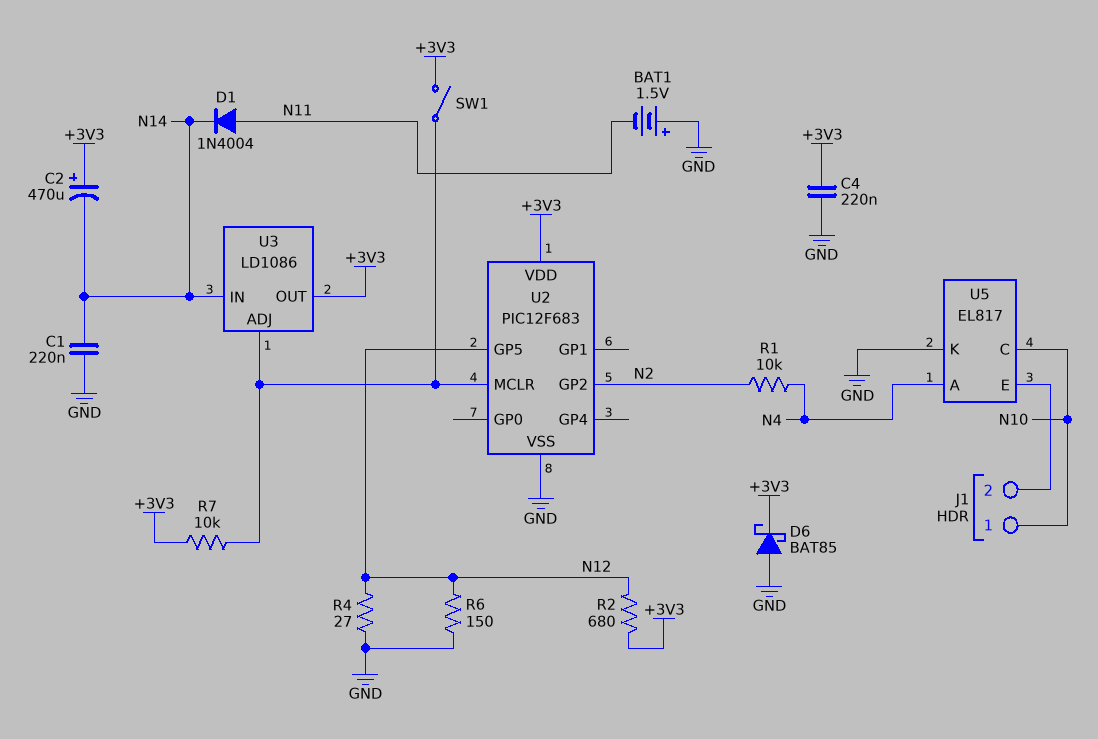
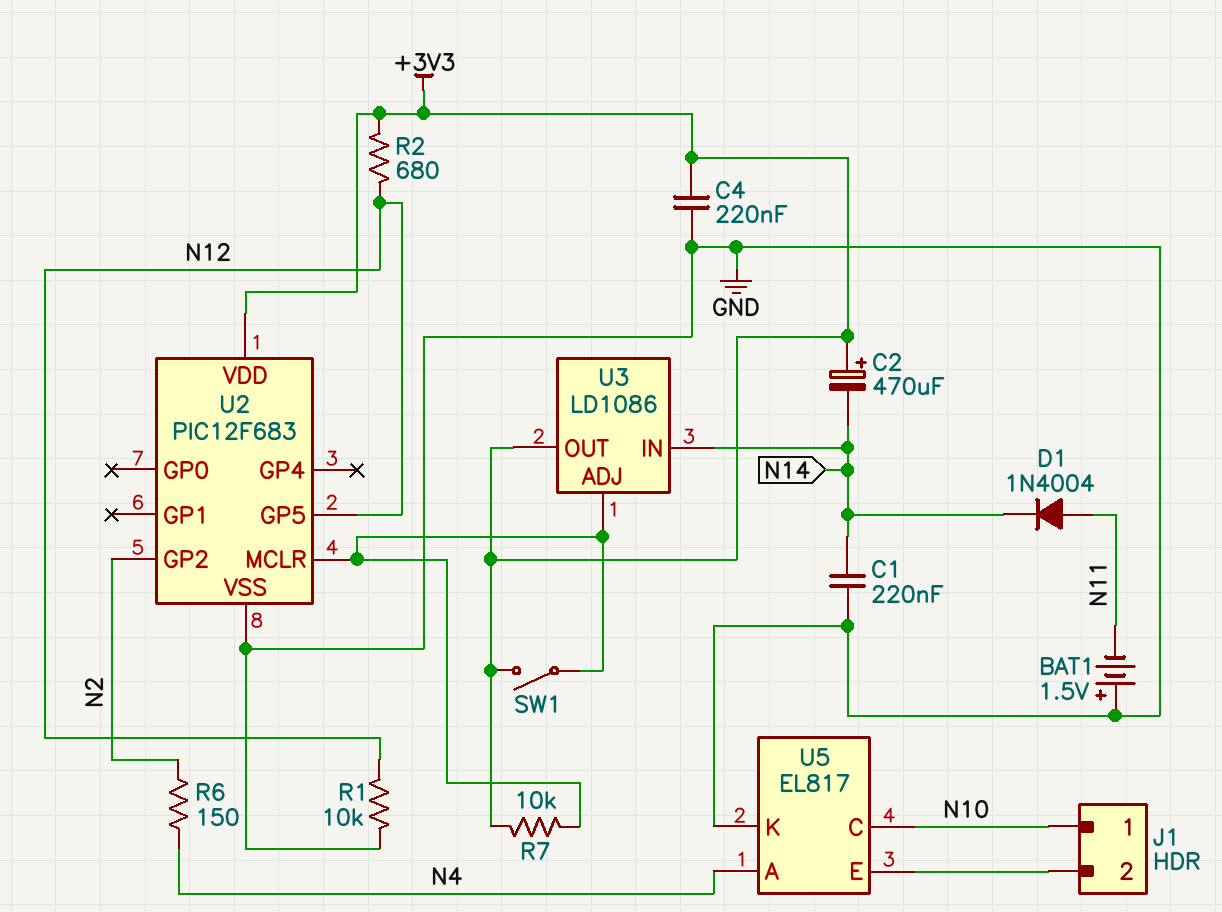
D6: schottky BAT85 (A GND, K +3V3) -> none
R1: 10k (N2, N4) -> 10k (GND, N12)
R4: 27 (GND, N12) -> none
R6: 150 (GND, N12) -> 150 (N2, N4)

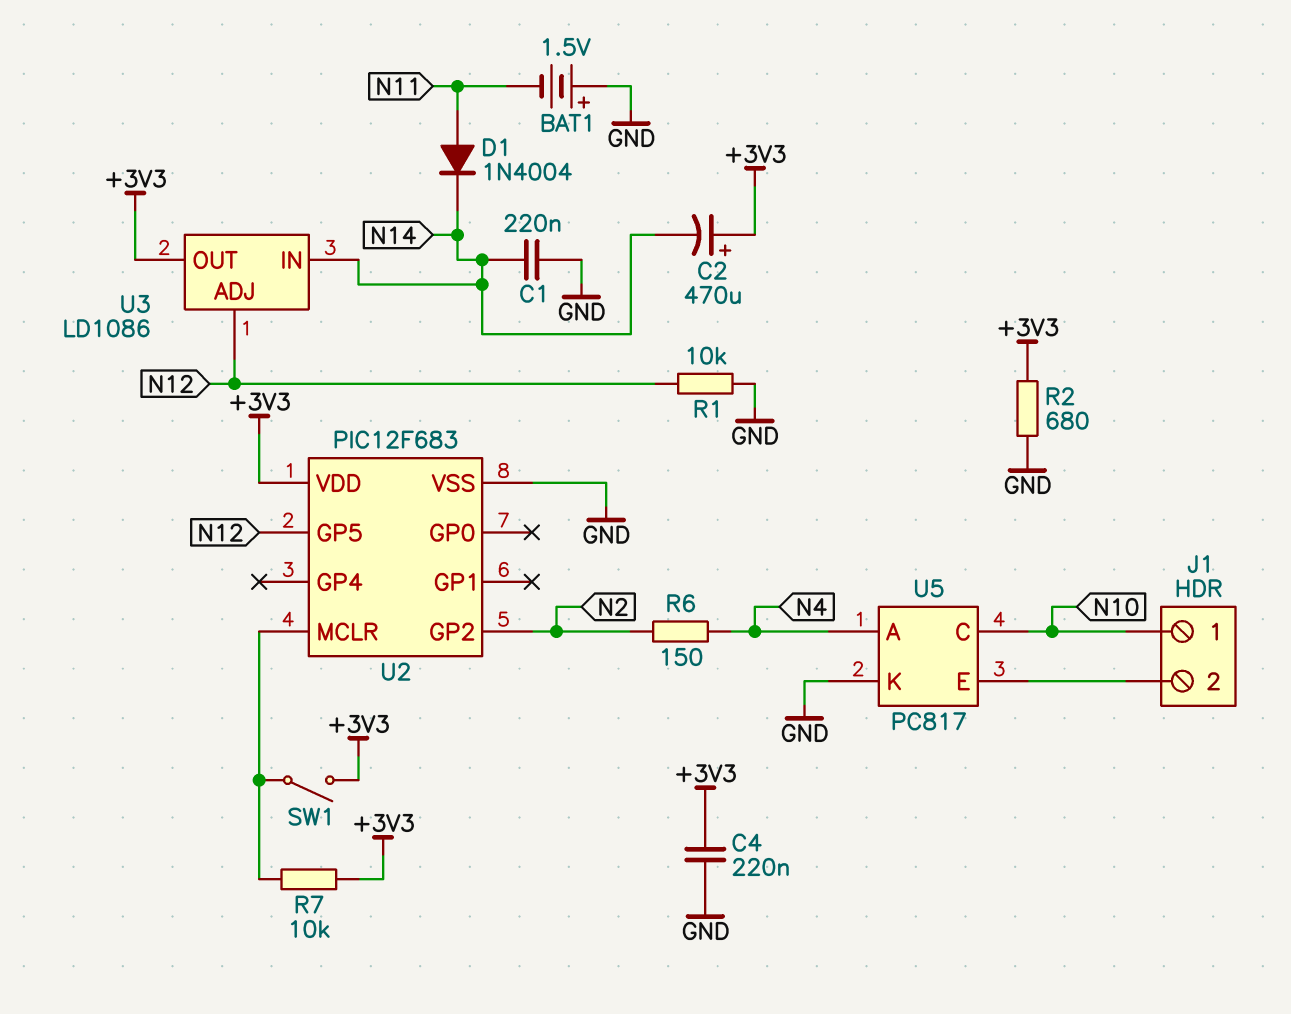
R2: 680 (+3V3, N12) -> 680 (+3V3, GND)
U3 pin ADJ: U2/MCLR -> N12
U5: EL817 -> PC817

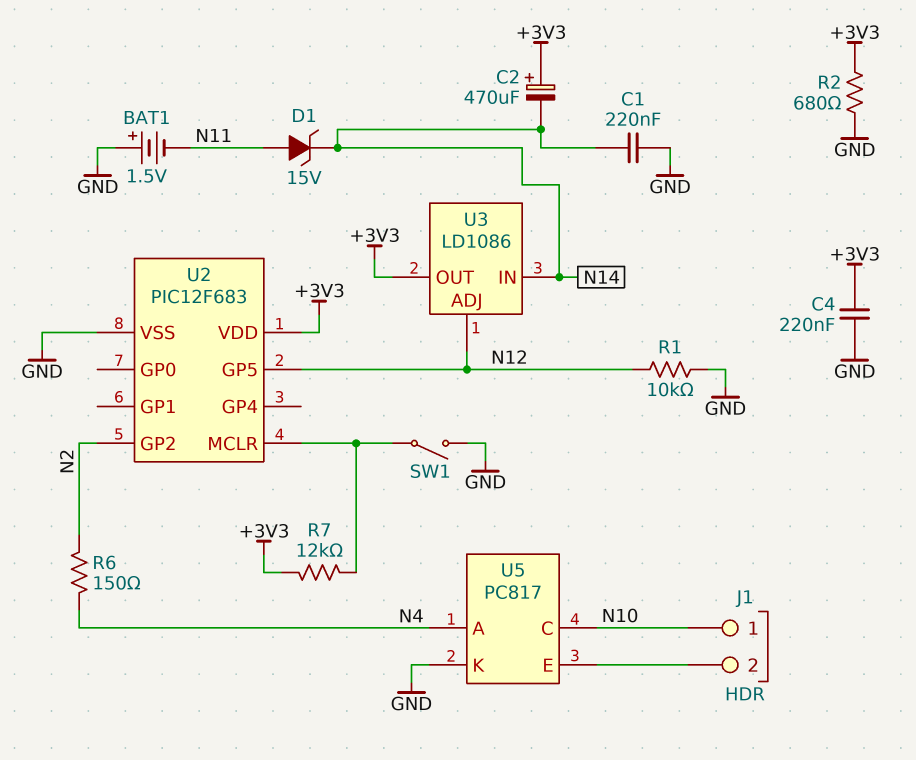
D1: diode 1N4004 (A N11, K N14) -> zener 15V (A N11, K N14)
R7: 10k (+3V3, U2/MCLR) -> 12k (+3V3, U2/MCLR)
SW1: switch (+3V3, U2/MCLR) -> switch (GND, U2/MCLR)

